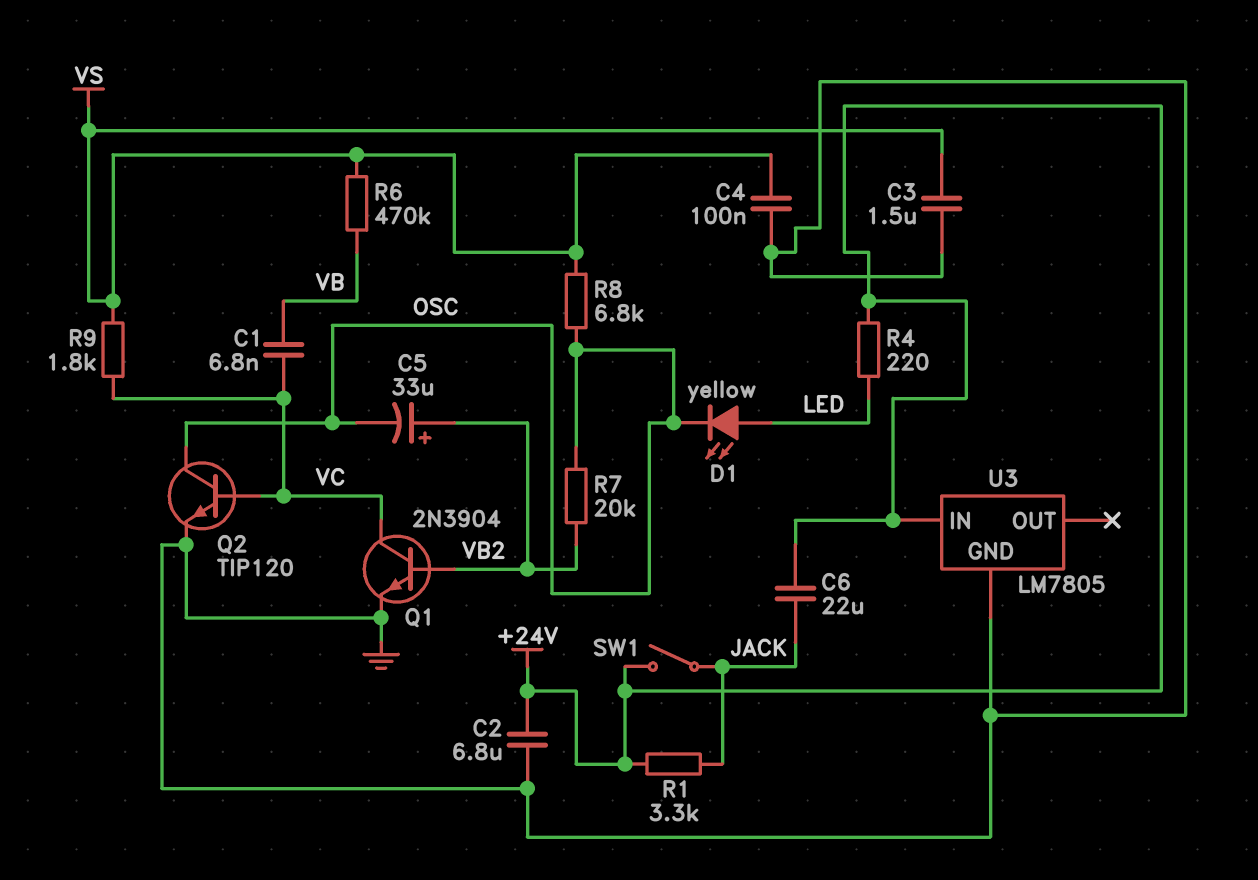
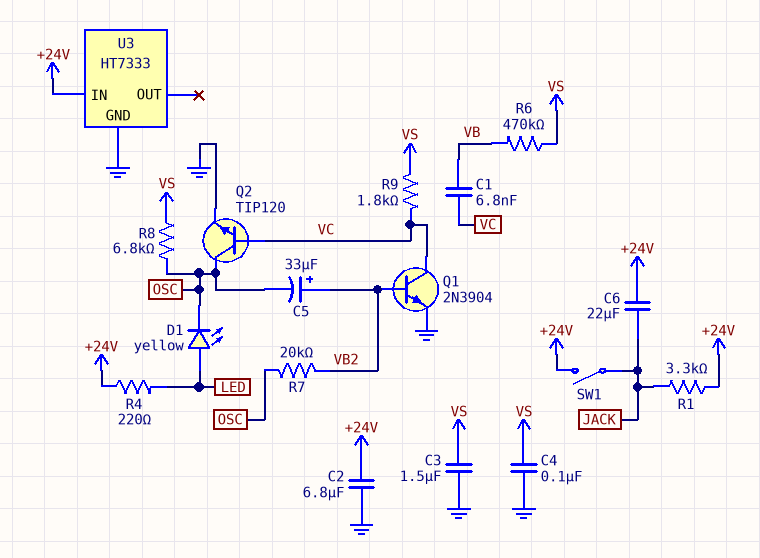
U3: LM7805 -> HT7333

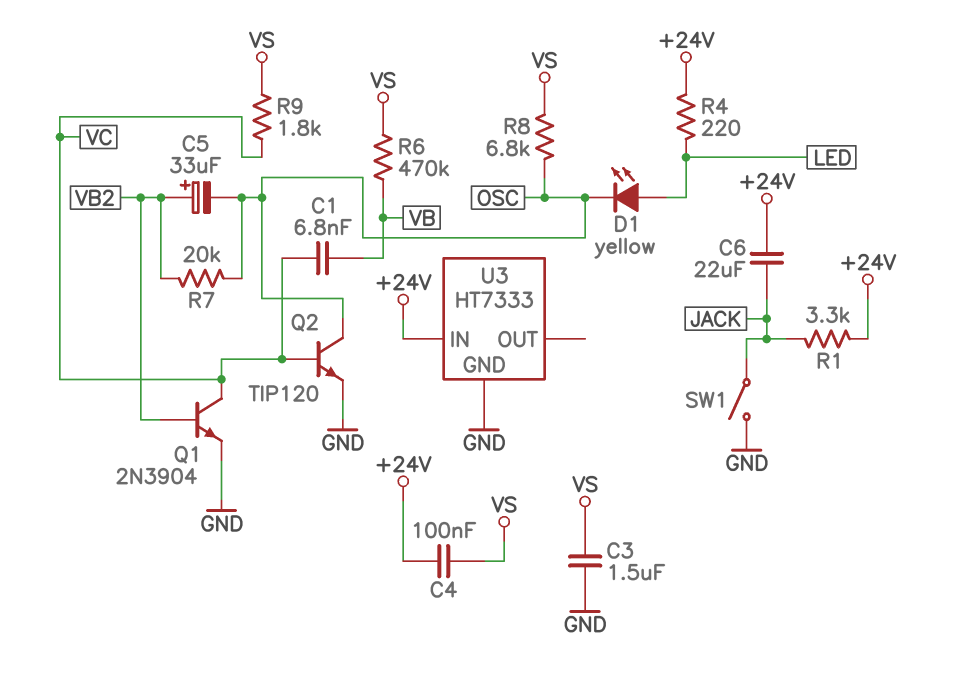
C2: 6.8uF (+24V, GND) -> none
C4: 100nF (GND, VS) -> 100nF (+24V, VS)
SW1: switch (+24V, JACK) -> switch (GND, JACK)

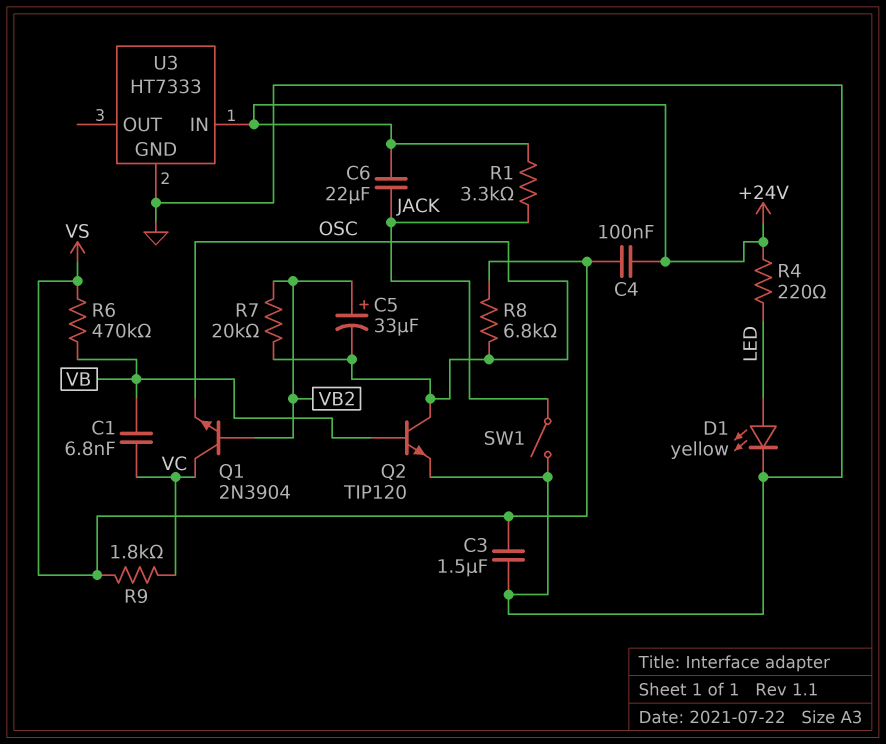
D1: LED yellow (A LED, K OSC) -> LED yellow (A LED, K GND)
Q1: NPN 2N3904 (B VB2, C VC, E GND) -> NPN 2N3904 (B VB2, C VC, E OSC)
Q2: NPN TIP120 (B VC, C OSC, E GND) -> NPN TIP120 (B VB, C OSC, E GND)

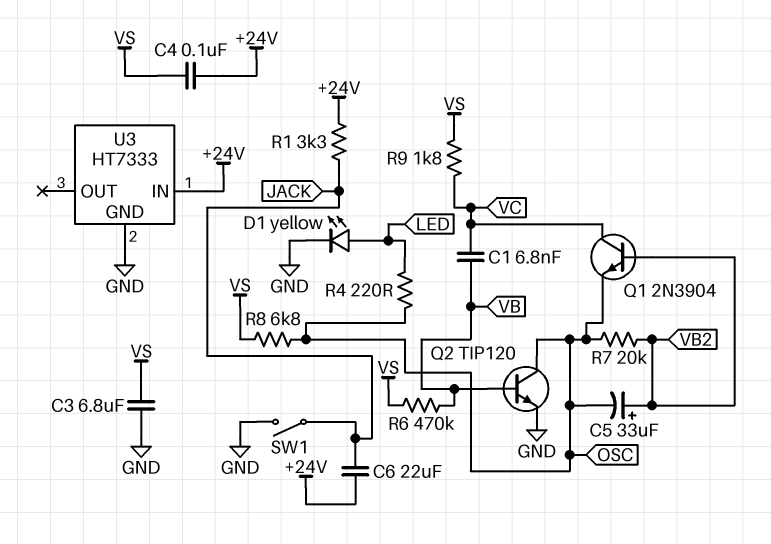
C3: 1.5uF (GND, VS) -> 6.8uF (GND, VS)
R4: 220 (+24V, LED) -> 220 (LED, OSC)

